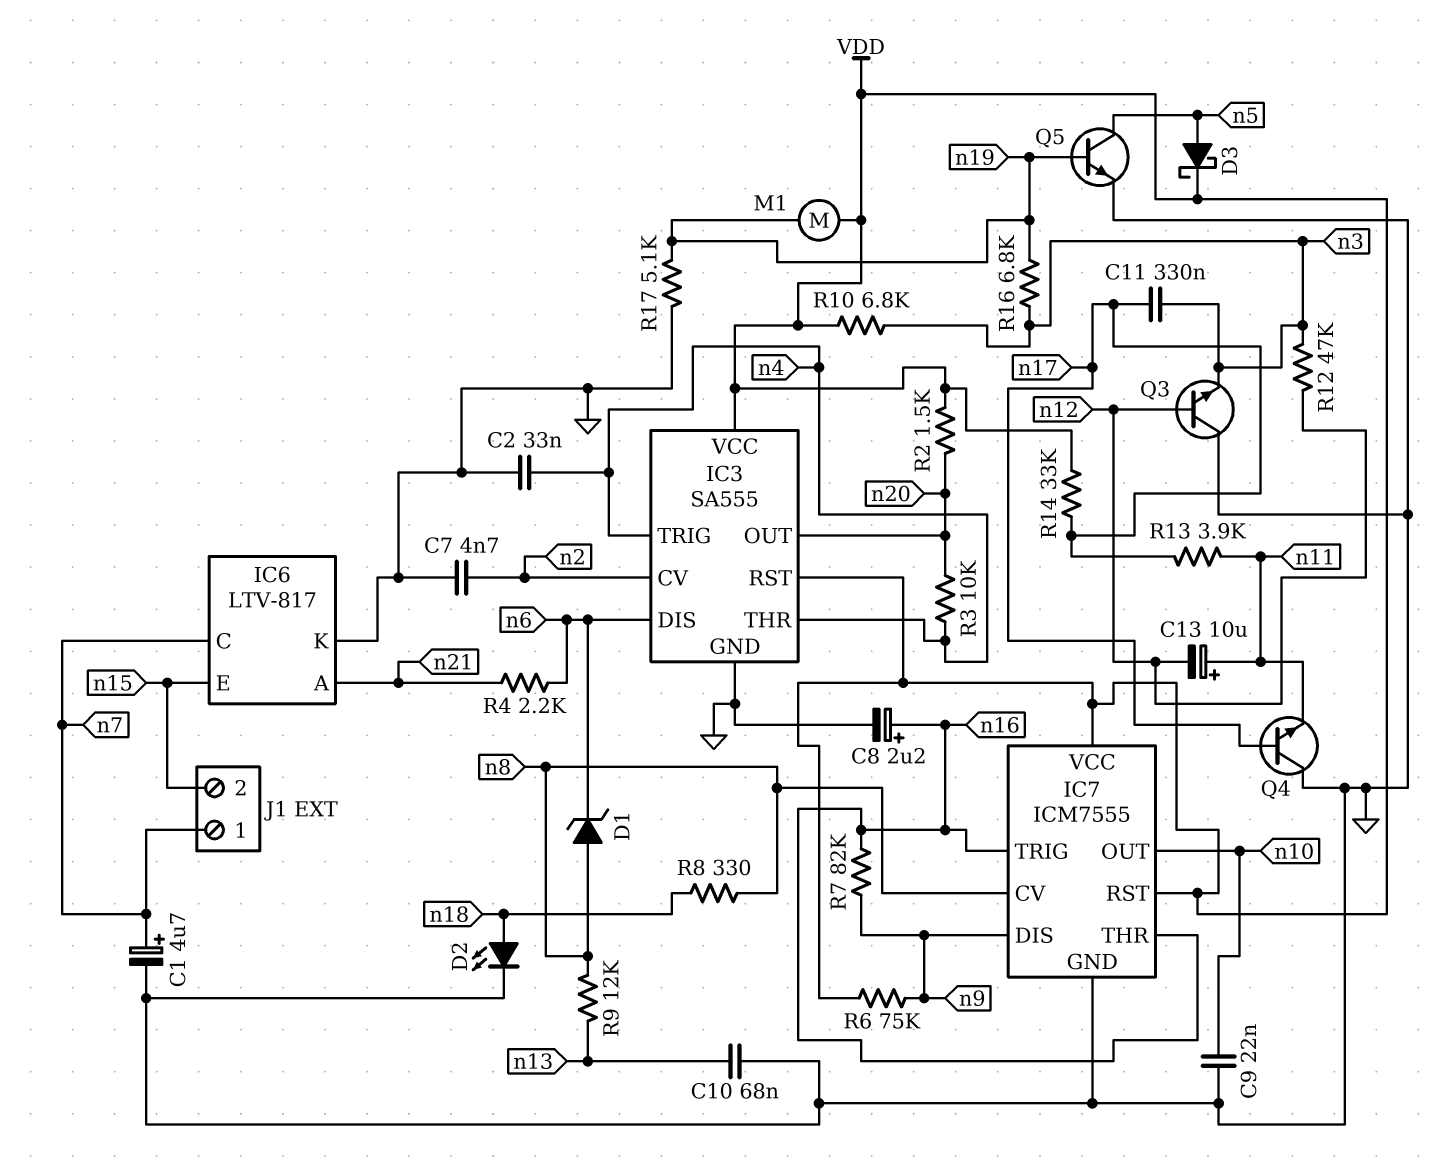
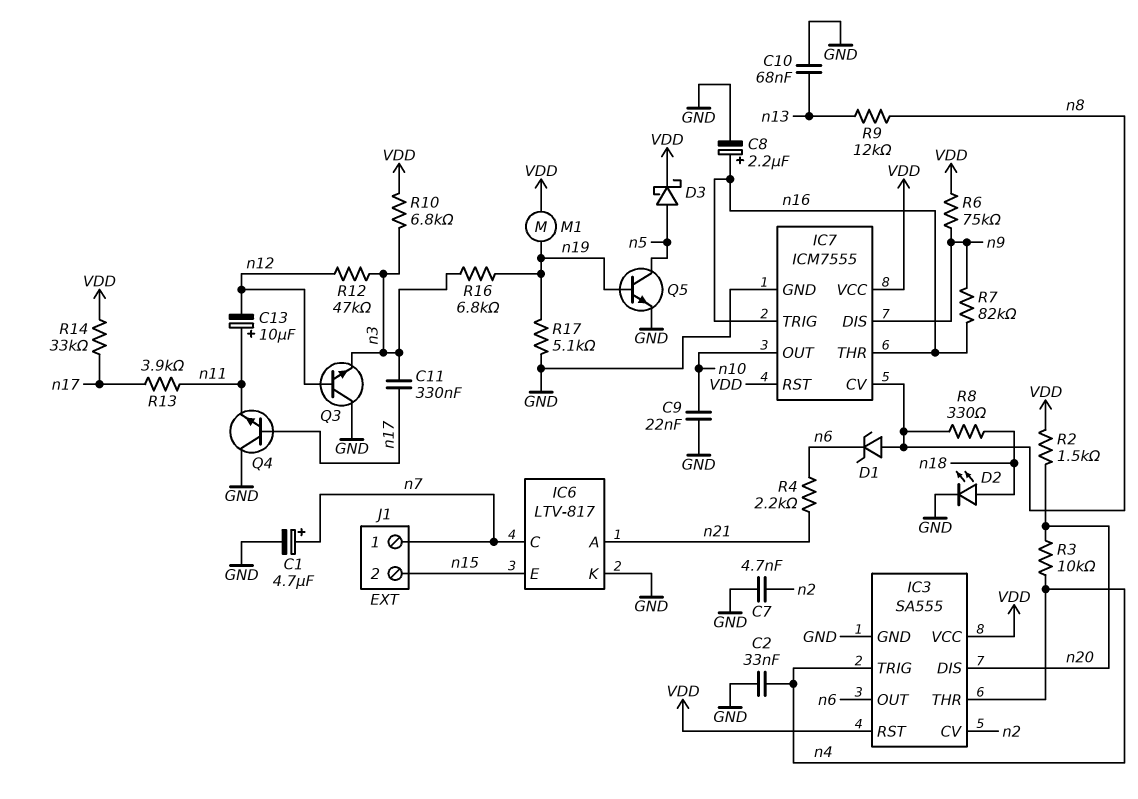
IC3 pin DIS: n6 -> n20
IC3 pin OUT: n20 -> n6

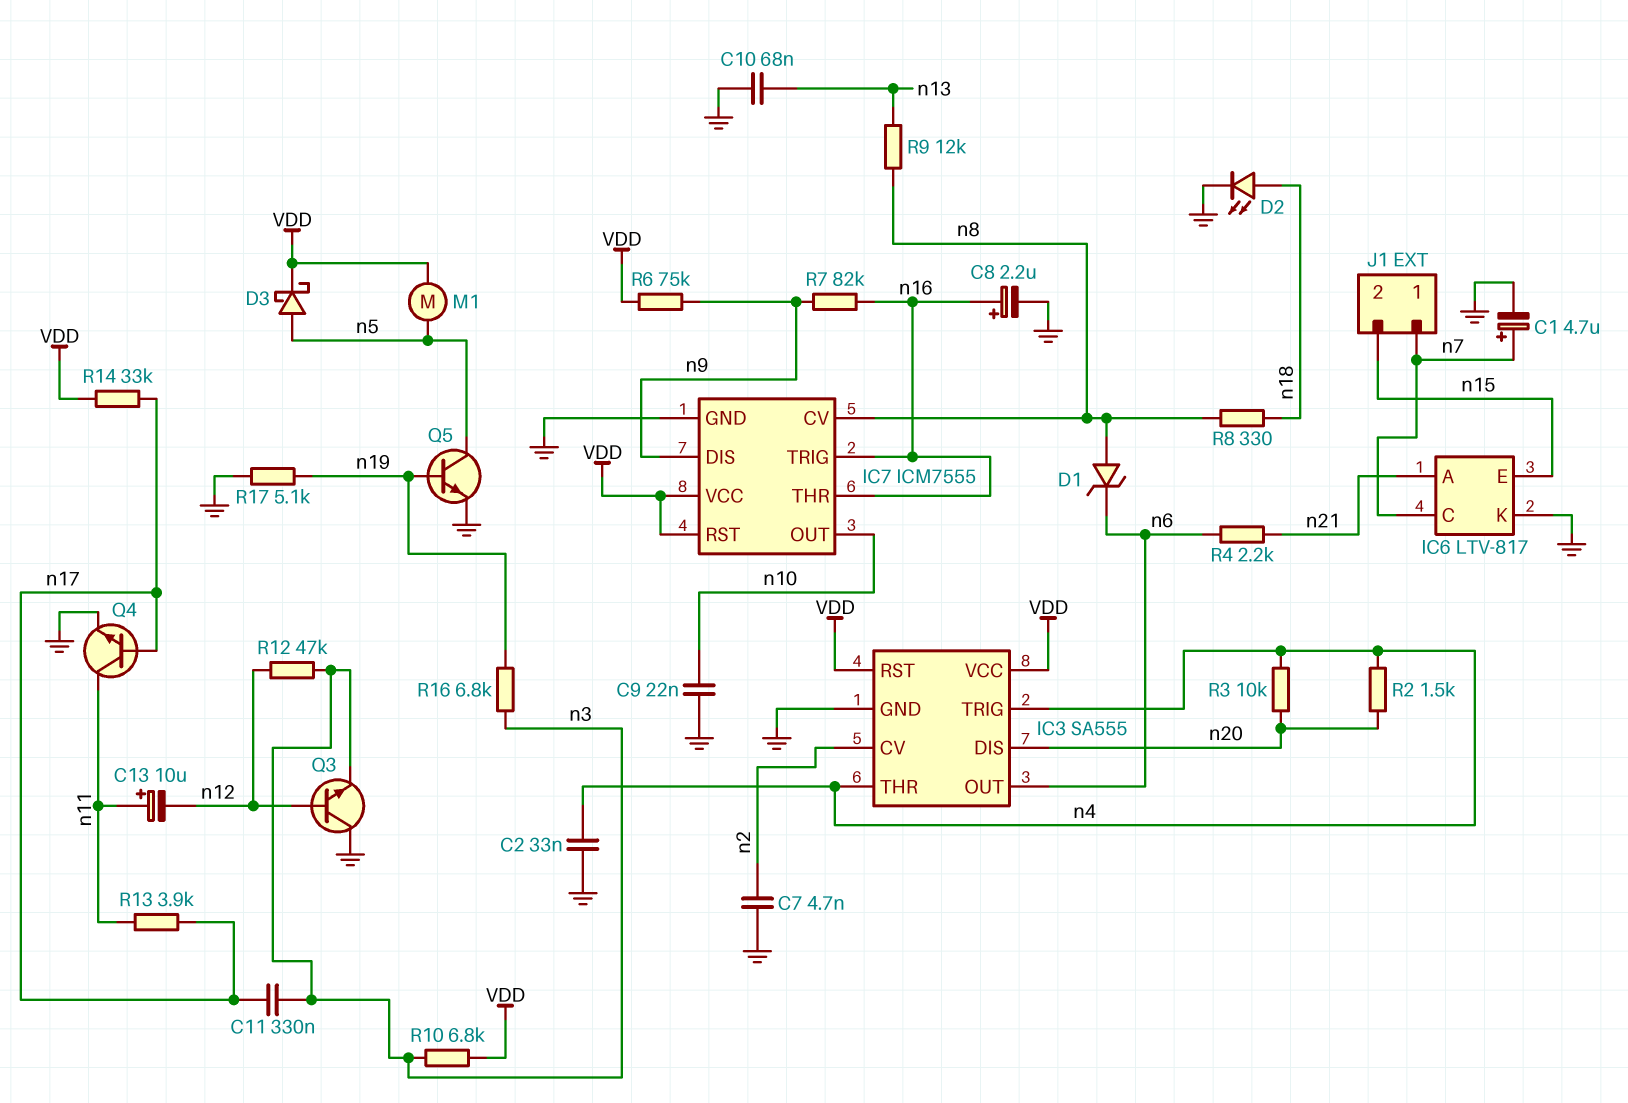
M1: motor (VDD, n19) -> motor (VDD, n5)
Q4: NPN (B n17, C GND, E n11) -> NPN (B n17, C n11, E GND)
R2: 1.5k (VDD, n20) -> 1.5k (n4, n20)

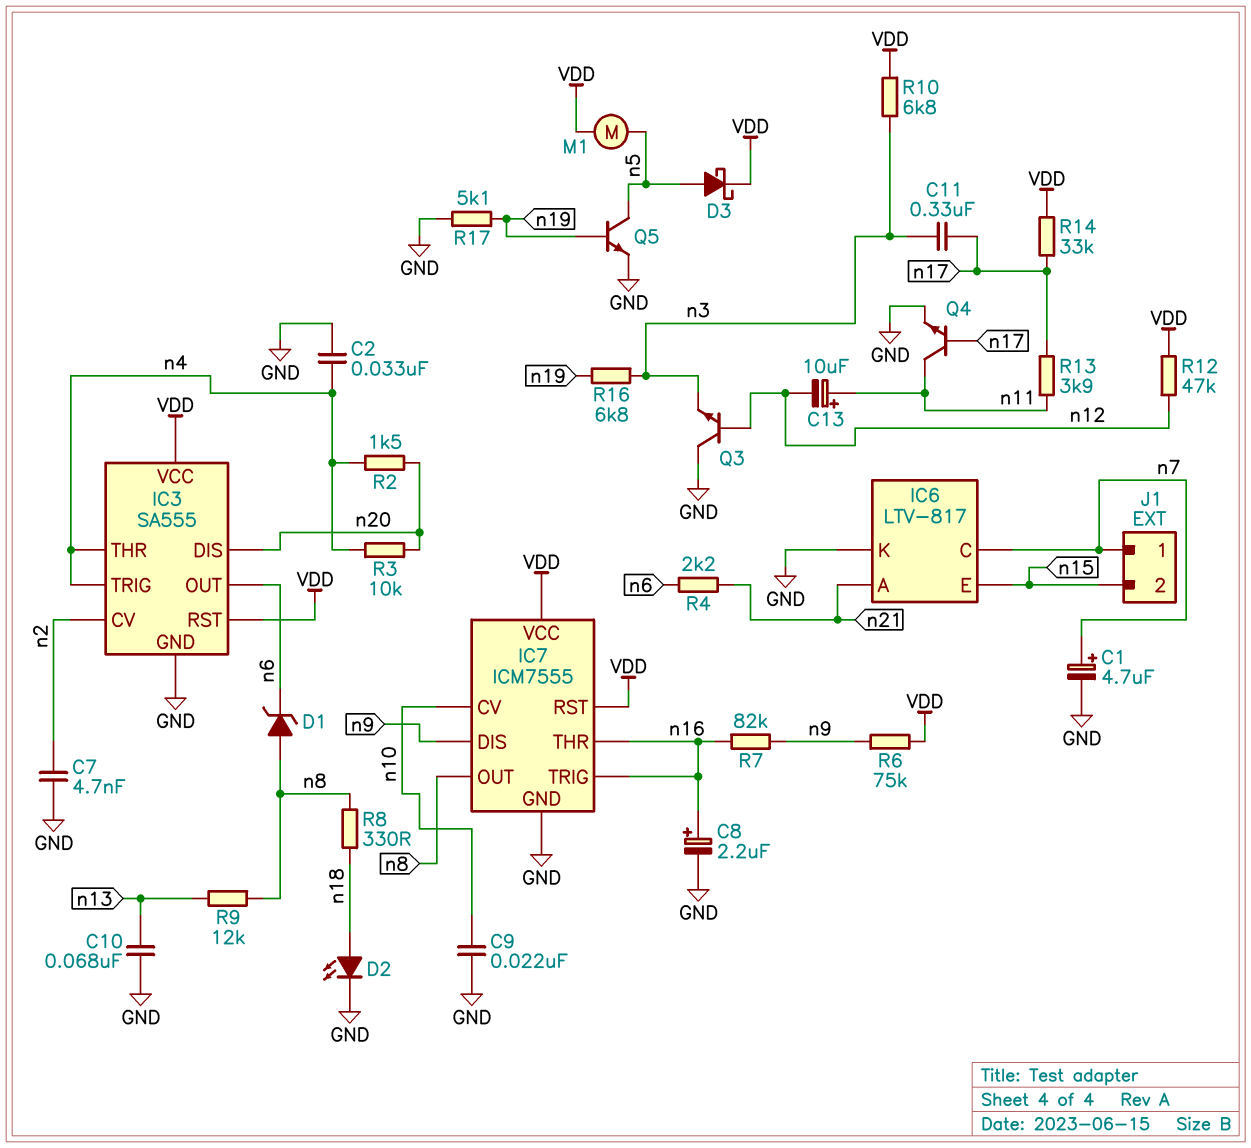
IC7 pin CV: n8 -> n10
IC7 pin OUT: n10 -> n8
R12: 47k (n3, n12) -> 47k (VDD, n12)

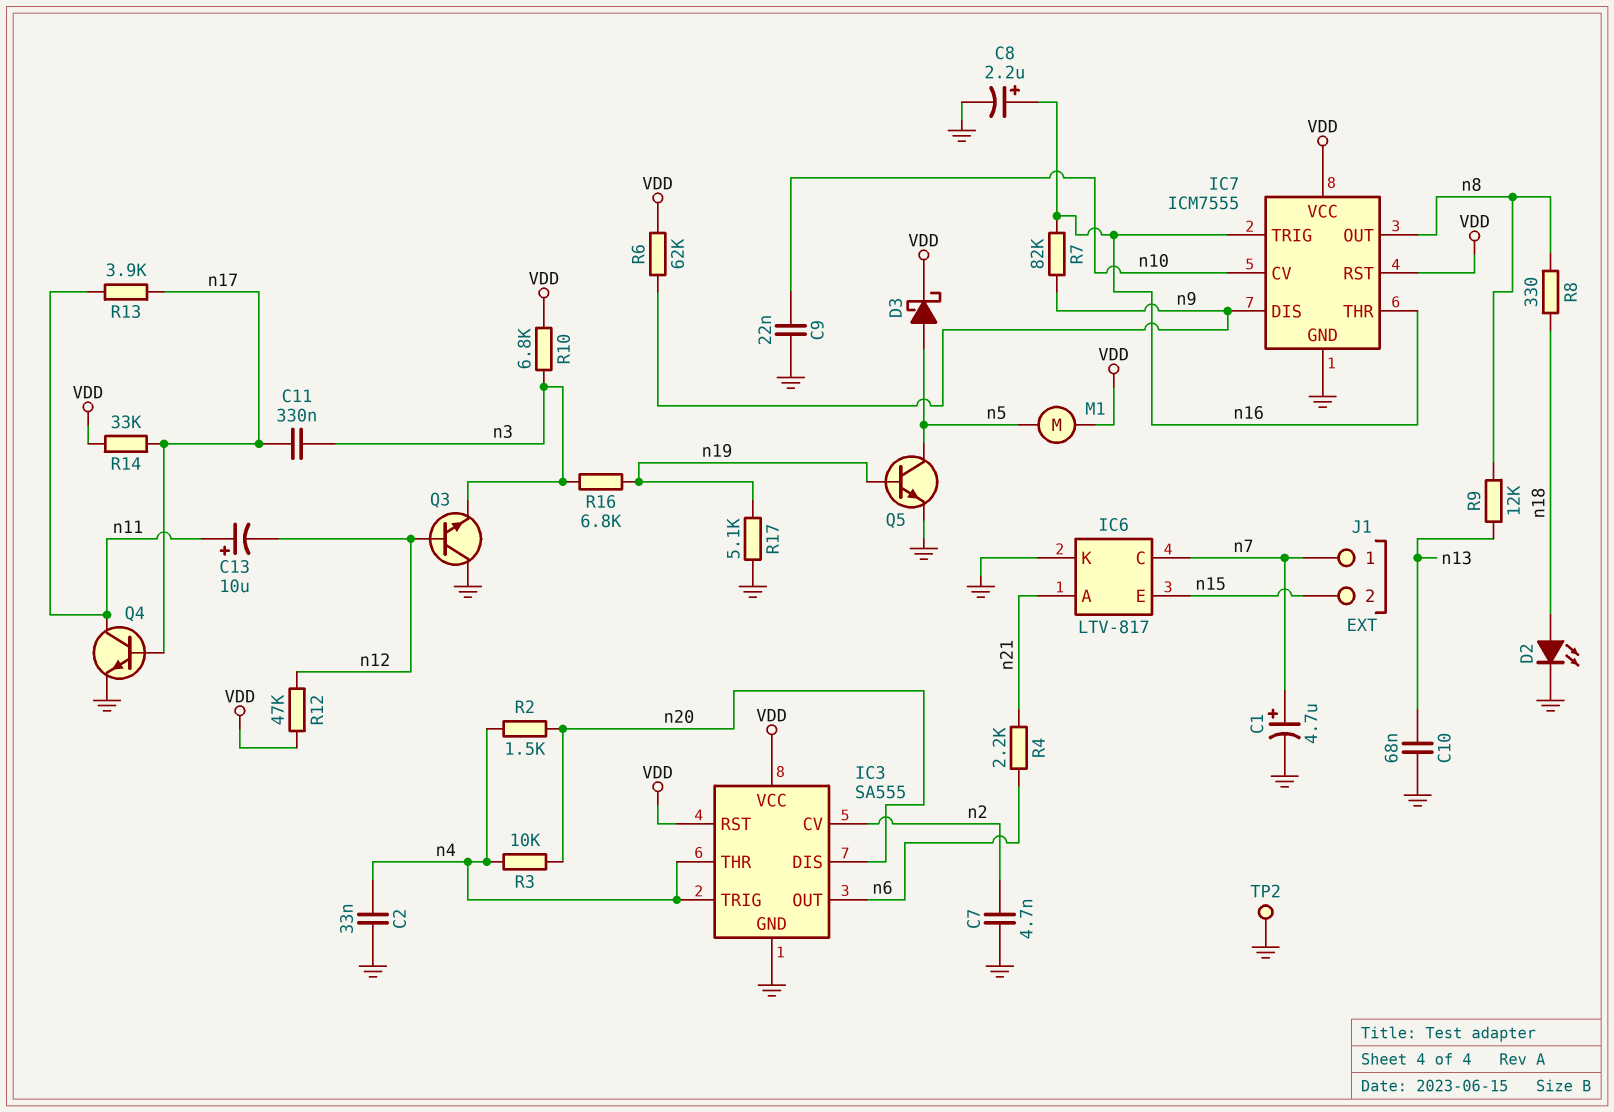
D1: zener (A n8, K n6) -> none
R6: 75k (VDD, n9) -> 62k (VDD, n9)
TP2: none -> test point (GND)

